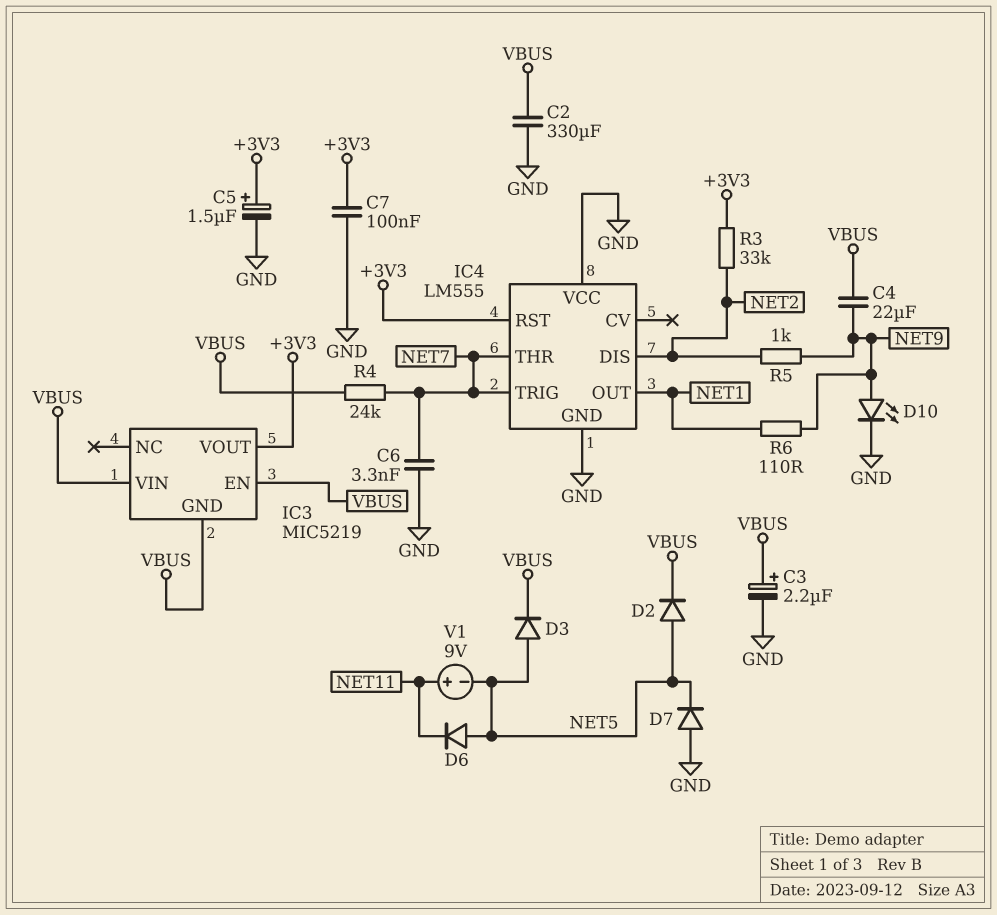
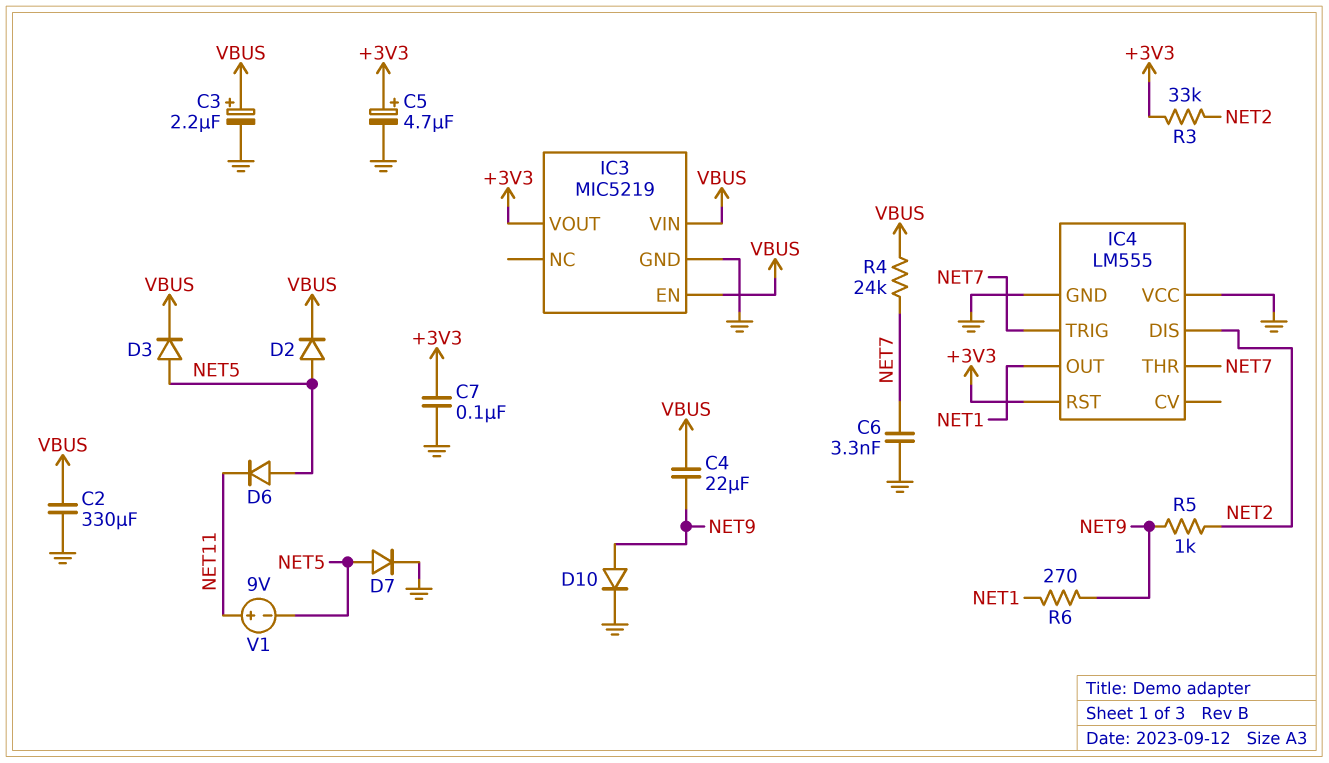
C5: 1.5uF (plus +3V3, minus GND) -> 4.7uF (plus +3V3, minus GND)
D7: diode (A GND, K NET5) -> diode (A NET5, K GND)
D10: LED (A NET9, K GND) -> diode (A NET9, K GND)
IC3 pin GND: VBUS -> GND
R6: 110 (NET1, NET9) -> 270 (NET1, NET9)

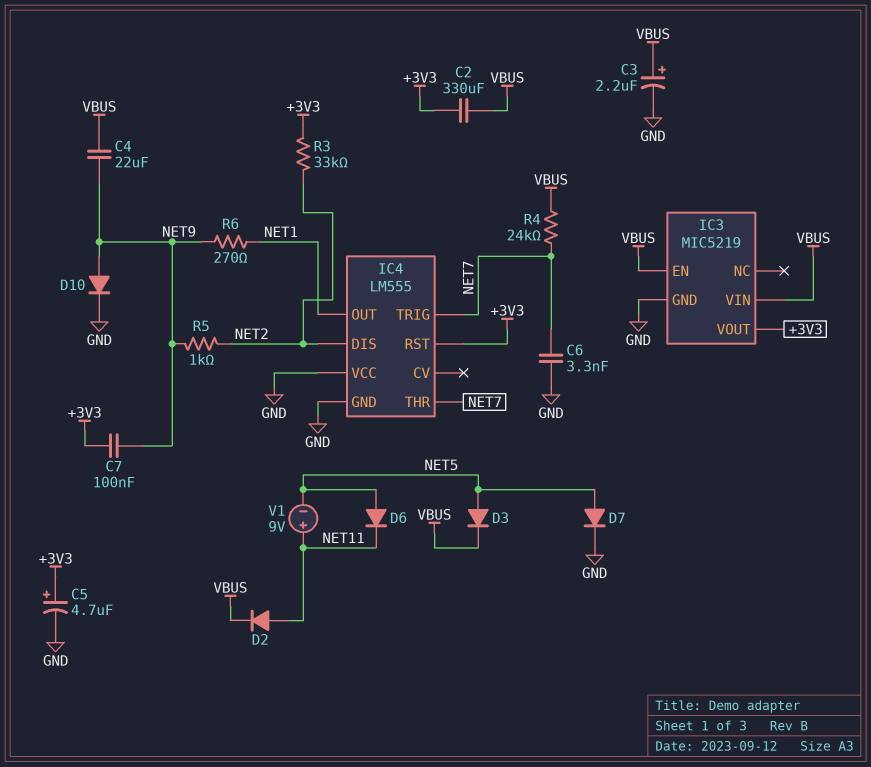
C2: 330uF (GND, VBUS) -> 330uF (+3V3, VBUS)
C7: 100nF (+3V3, GND) -> 100nF (+3V3, NET9)
D2: diode (A NET5, K VBUS) -> diode (A NET11, K VBUS)

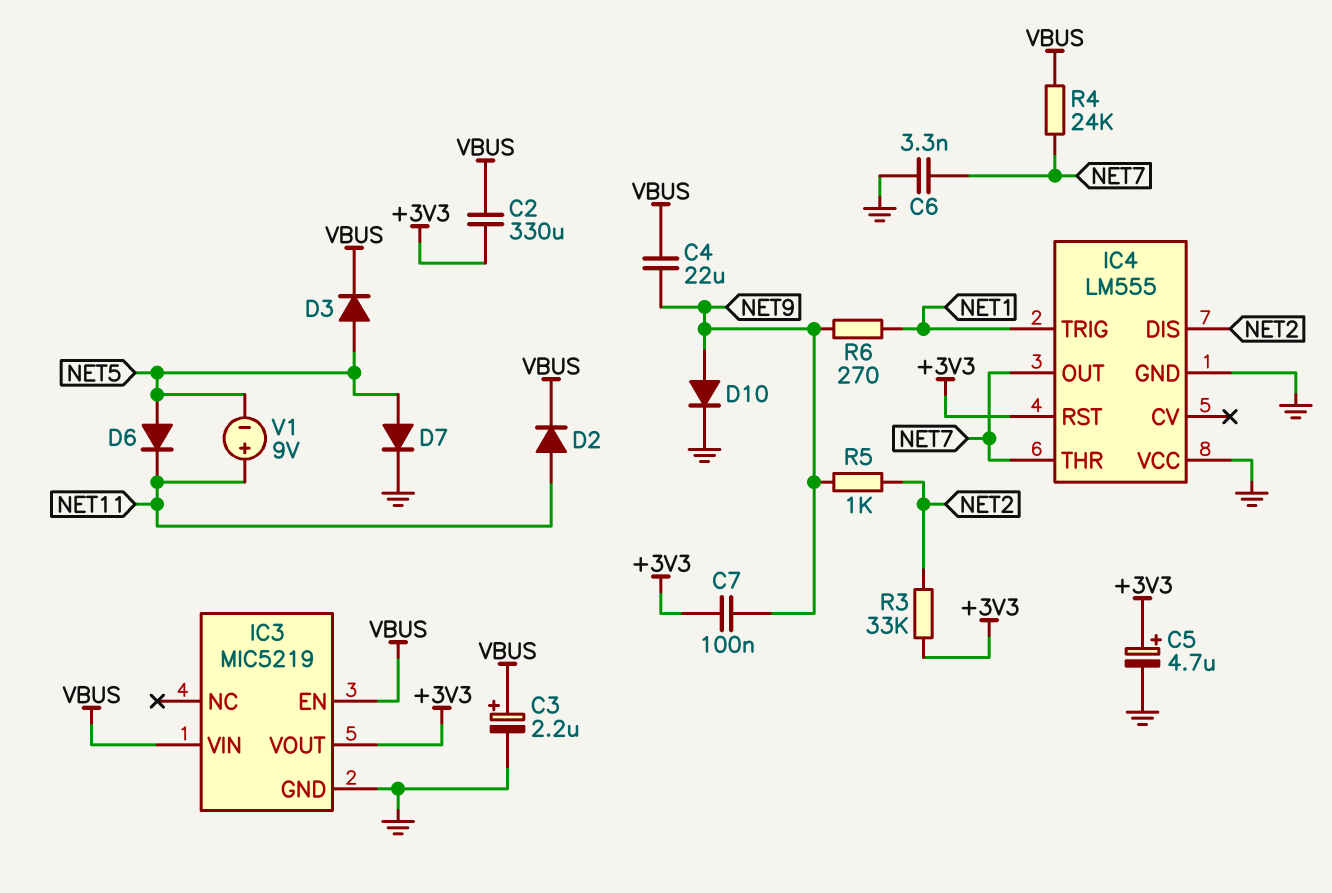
IC4 pin OUT: NET1 -> NET7
IC4 pin TRIG: NET7 -> NET1

